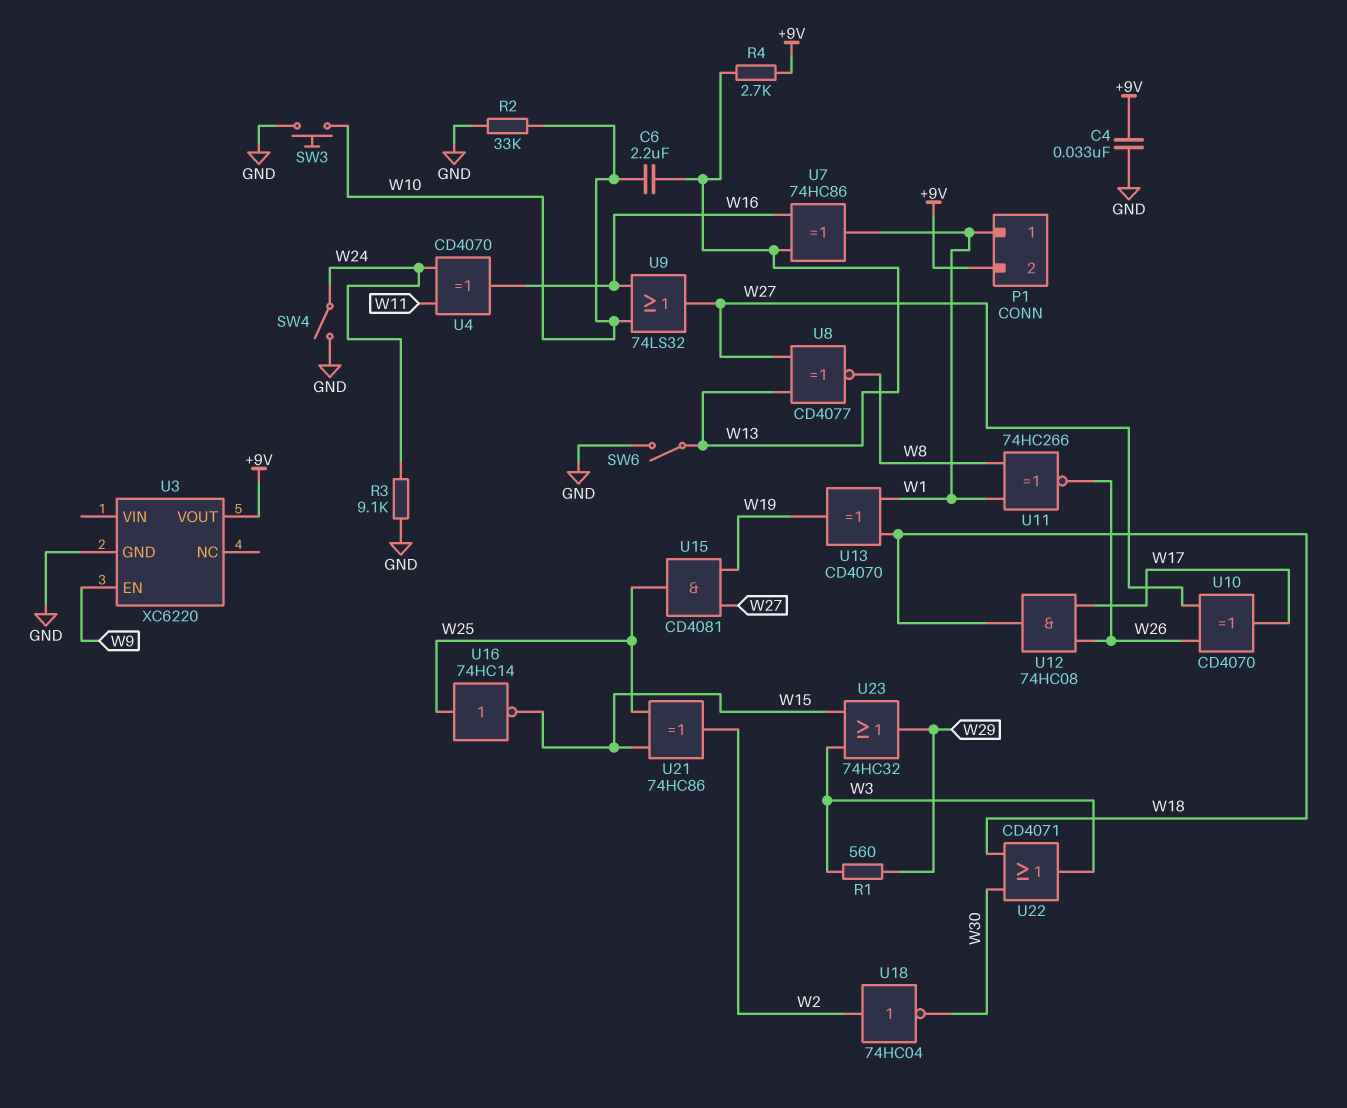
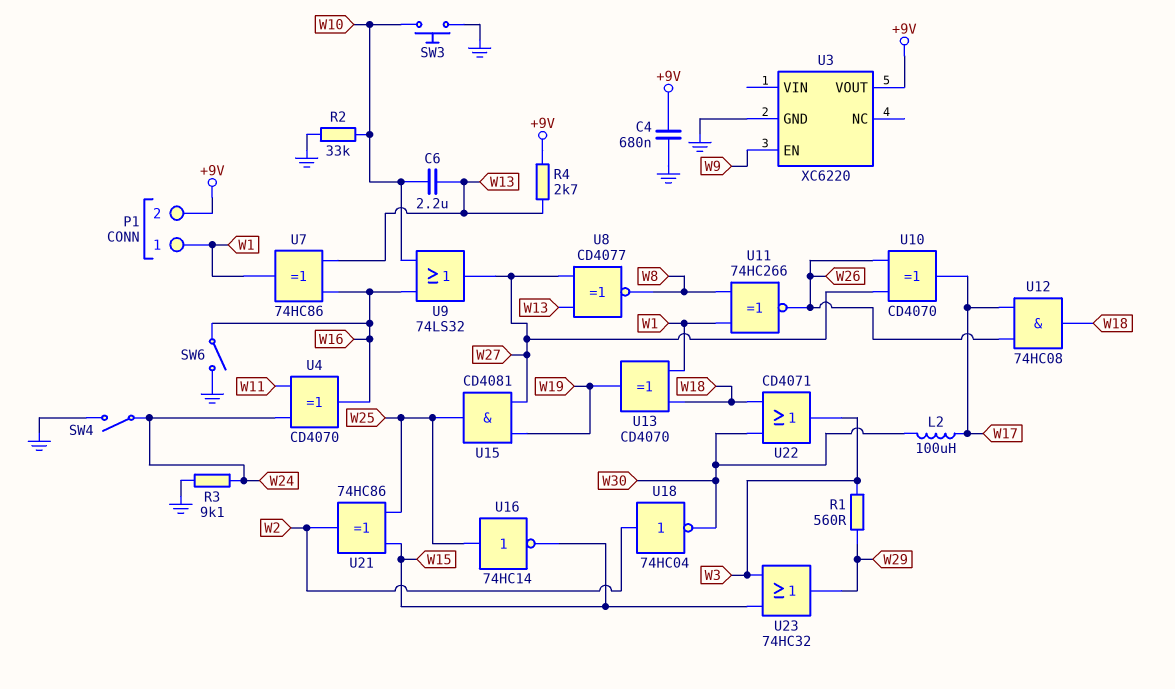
C4: 33nF (+9V, GND) -> 680nF (+9V, GND)
L2: none -> 100uH (W17, W30)
SW6: switch (GND, W13) -> switch (GND, W16)

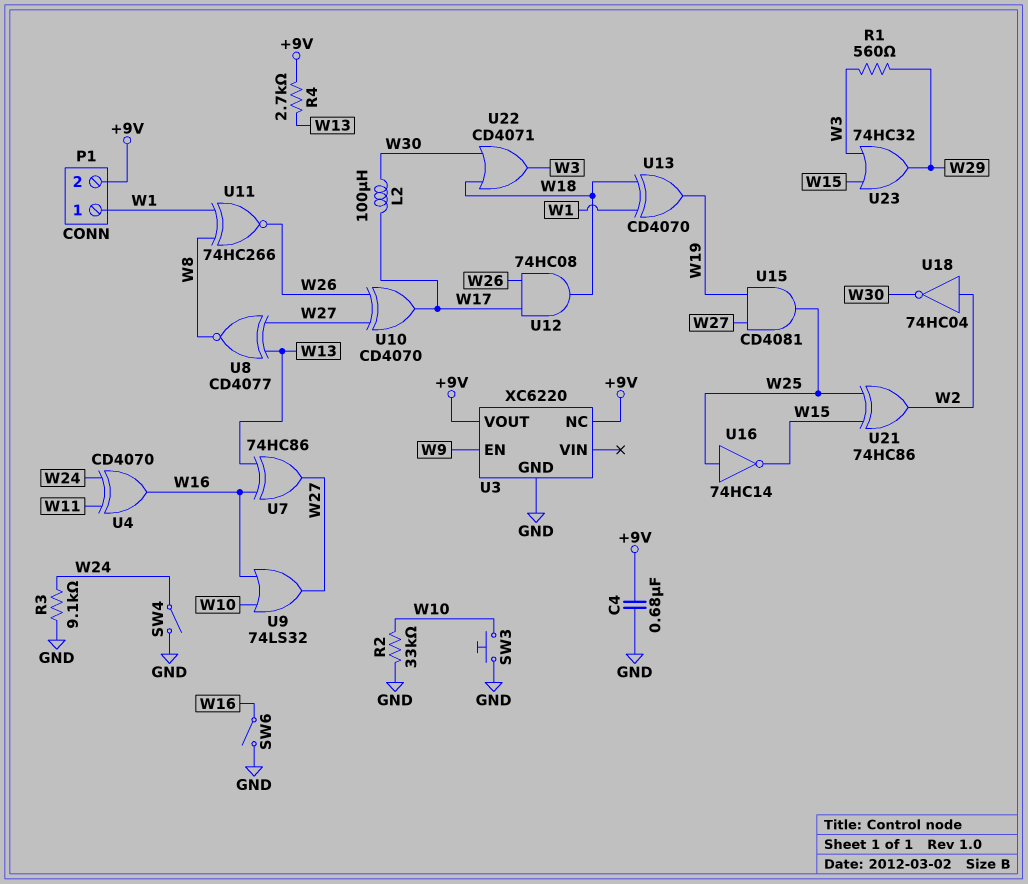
C6: 2.2uF (W10, W13) -> none
U3 pin NC: none -> +9V
U7: XOR 74HC86 (in W13, in W16, out W1) -> XOR 74HC86 (in W13, in W16, out W27)

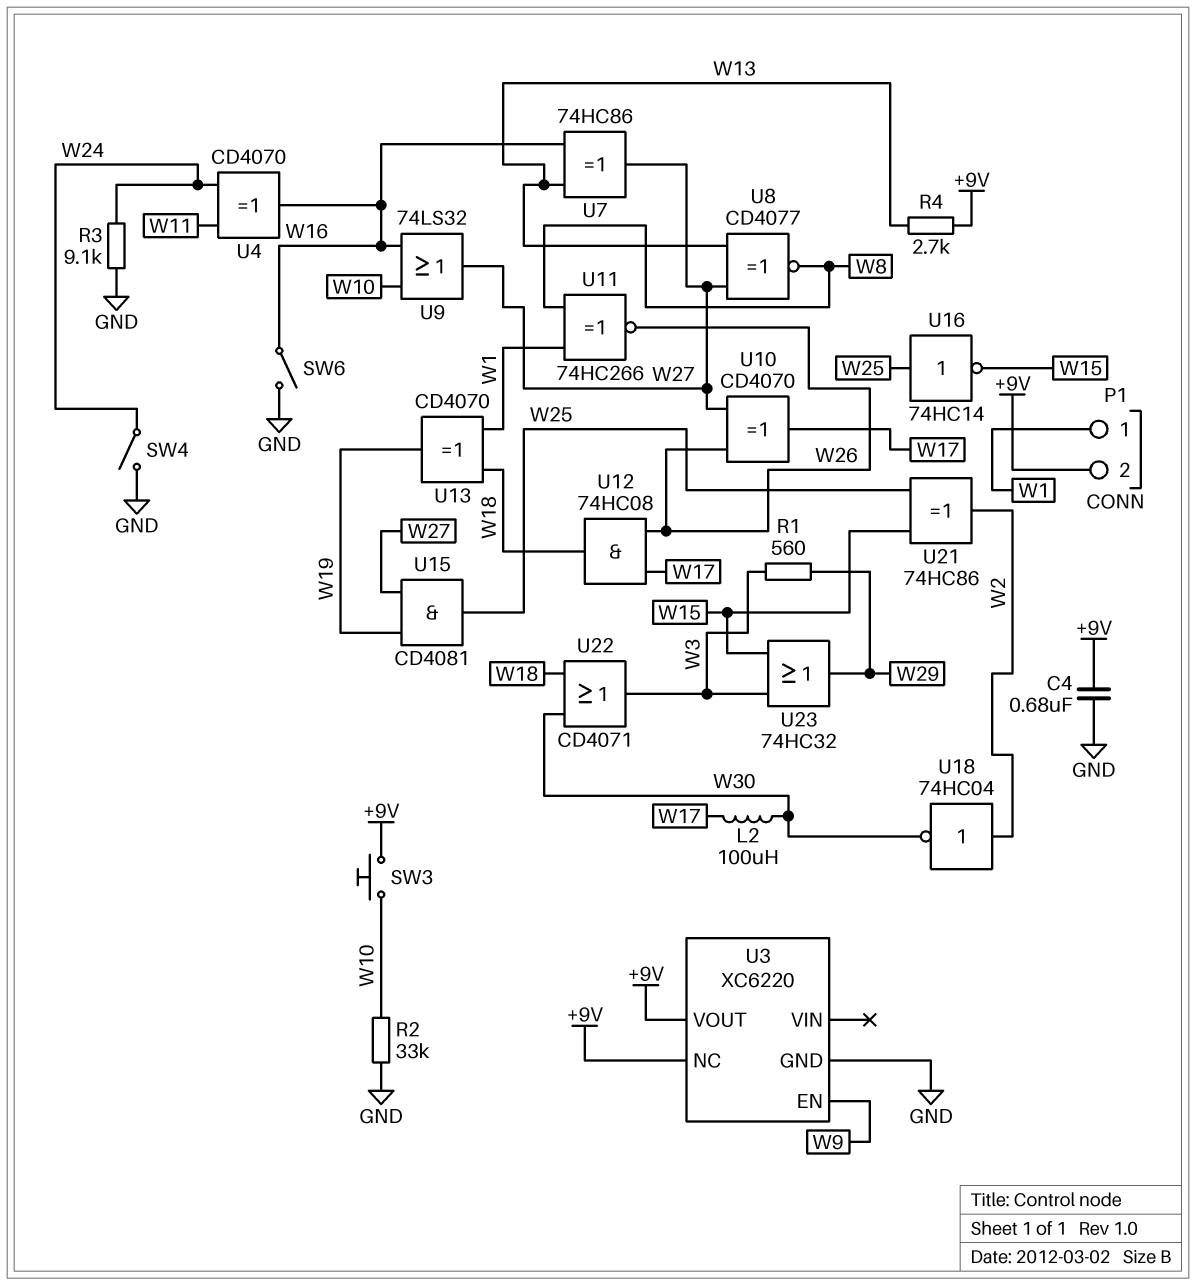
SW3: button (GND, W10) -> button (+9V, W10)

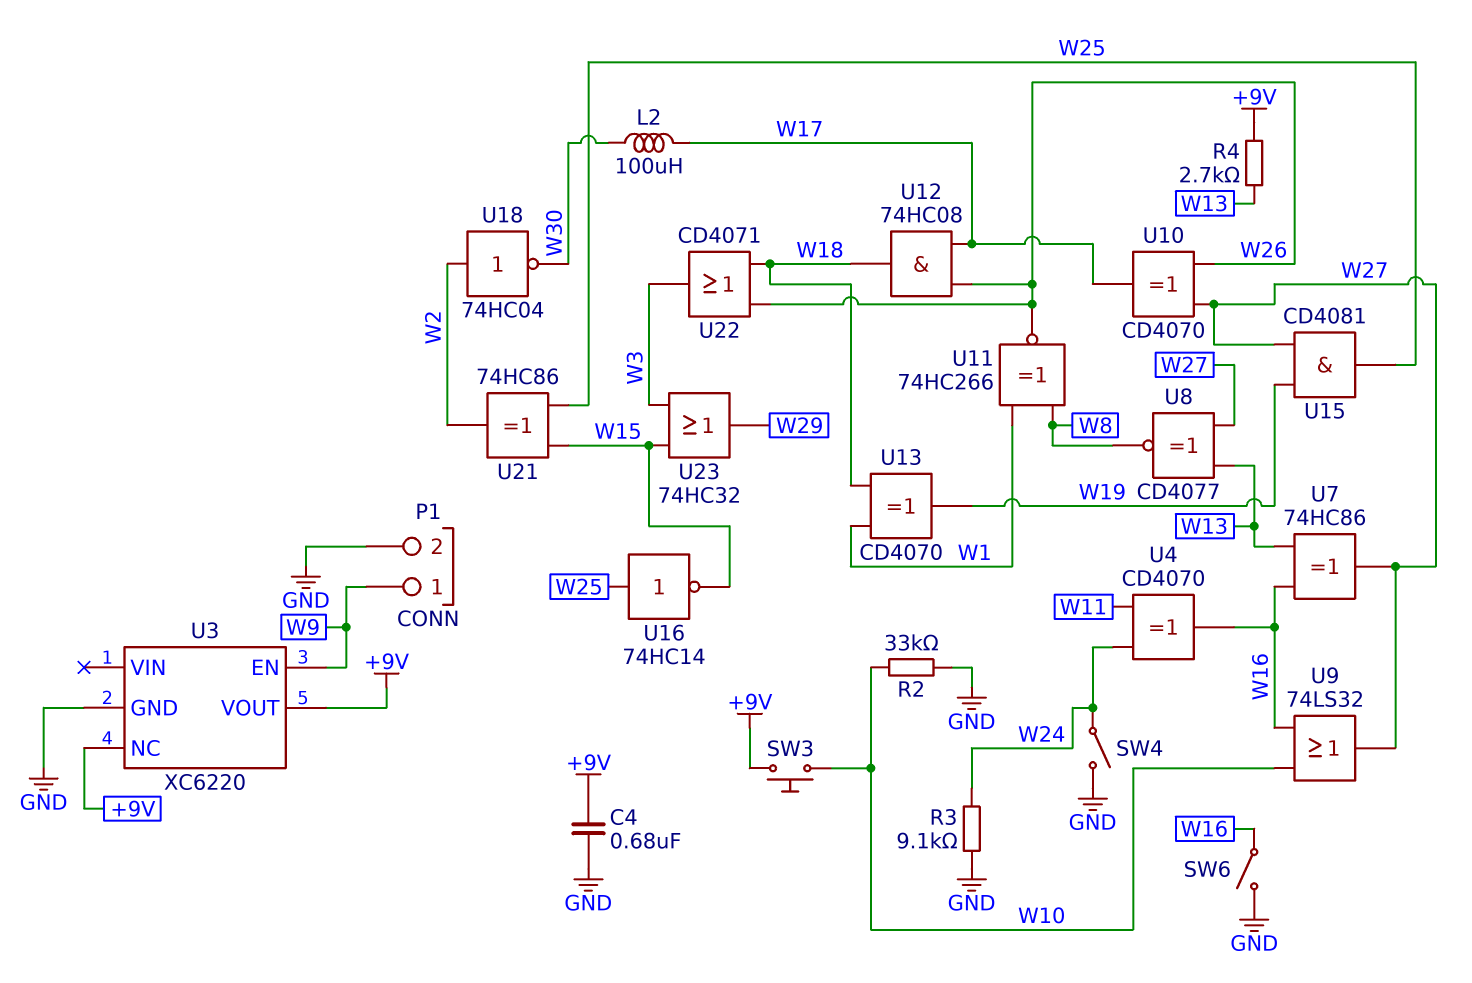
P1 pin 1: W1 -> W9
P1 pin 2: +9V -> GND
R1: 560 (W3, W29) -> none
U22: OR CD4071 (in W18, in W30, out W3) -> OR CD4071 (in W18, in W26, out W3)

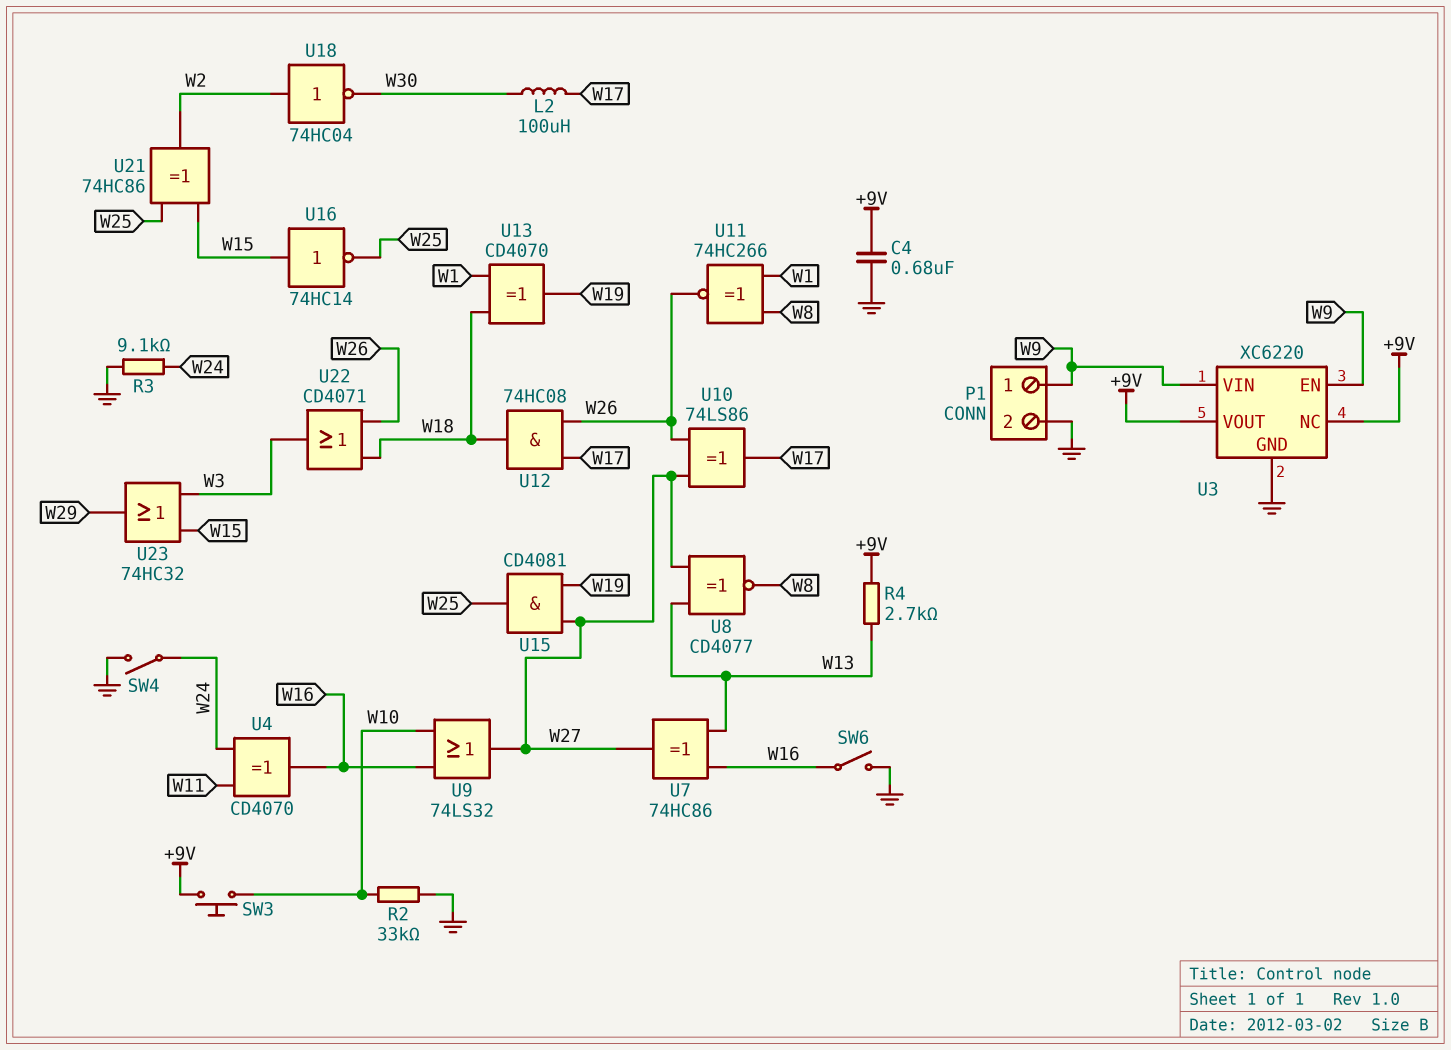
U3 pin VIN: none -> W9
U10: XOR CD4070 (in W26, in W27, out W17) -> XOR 74LS86 (in W26, in W27, out W17)
U16: NOT 74HC14 (in W25, out W15) -> NOT 74HC14 (in W15, out W25)

